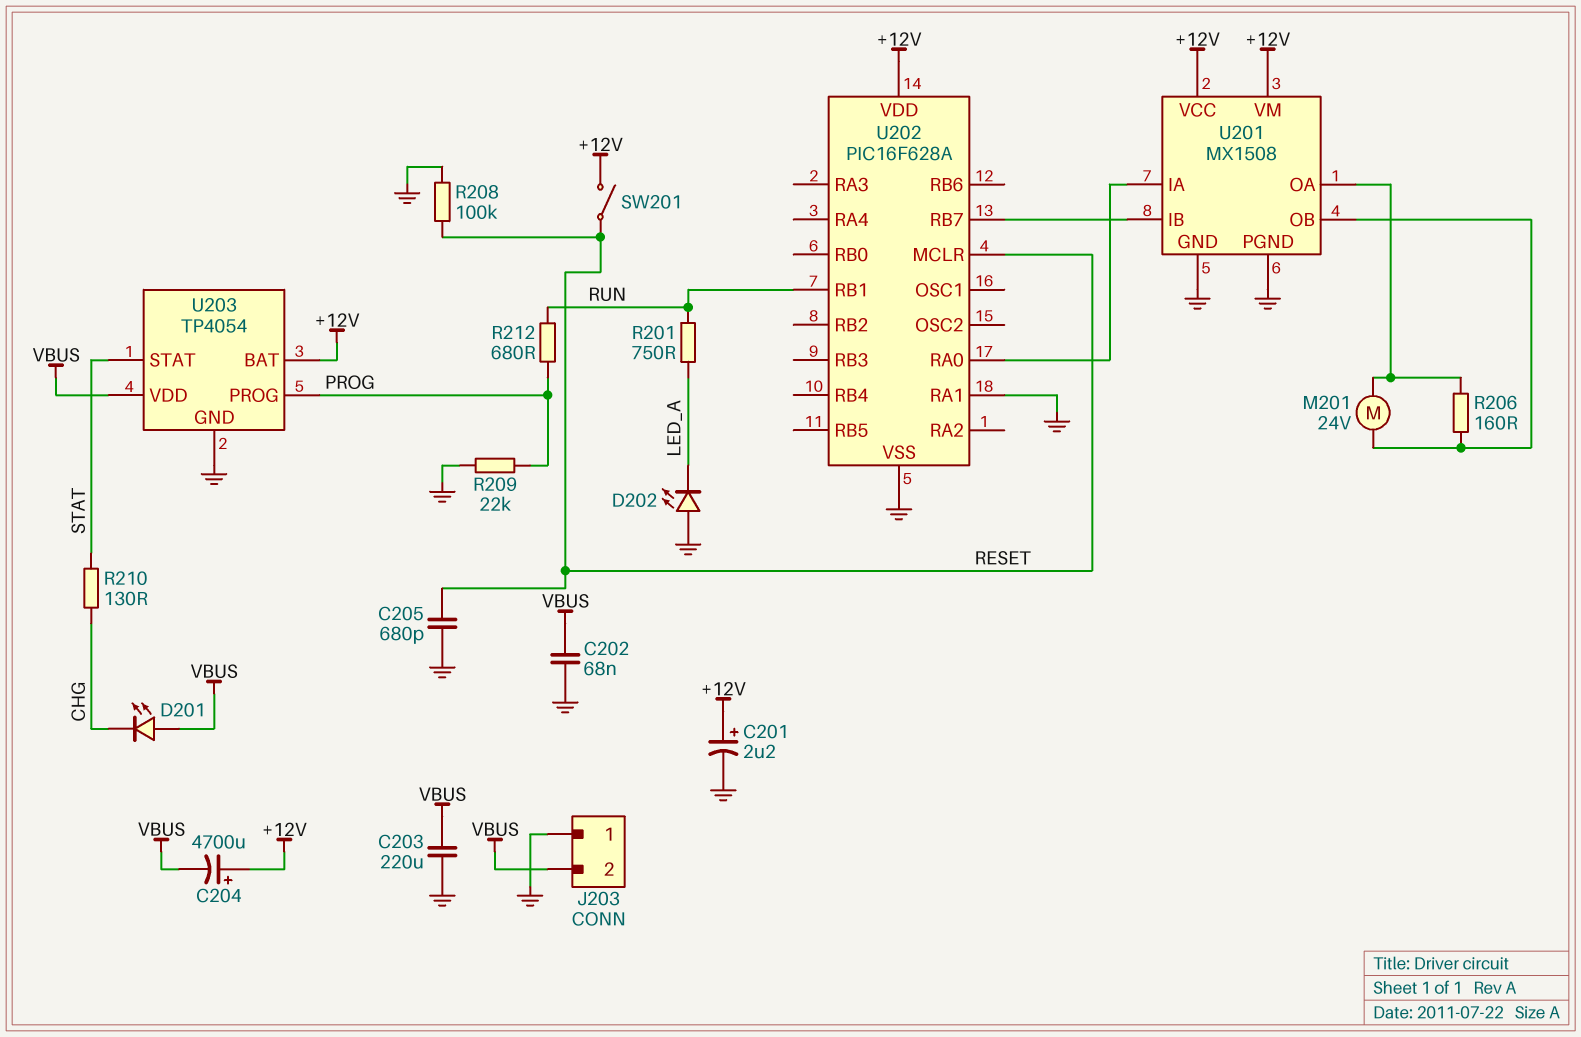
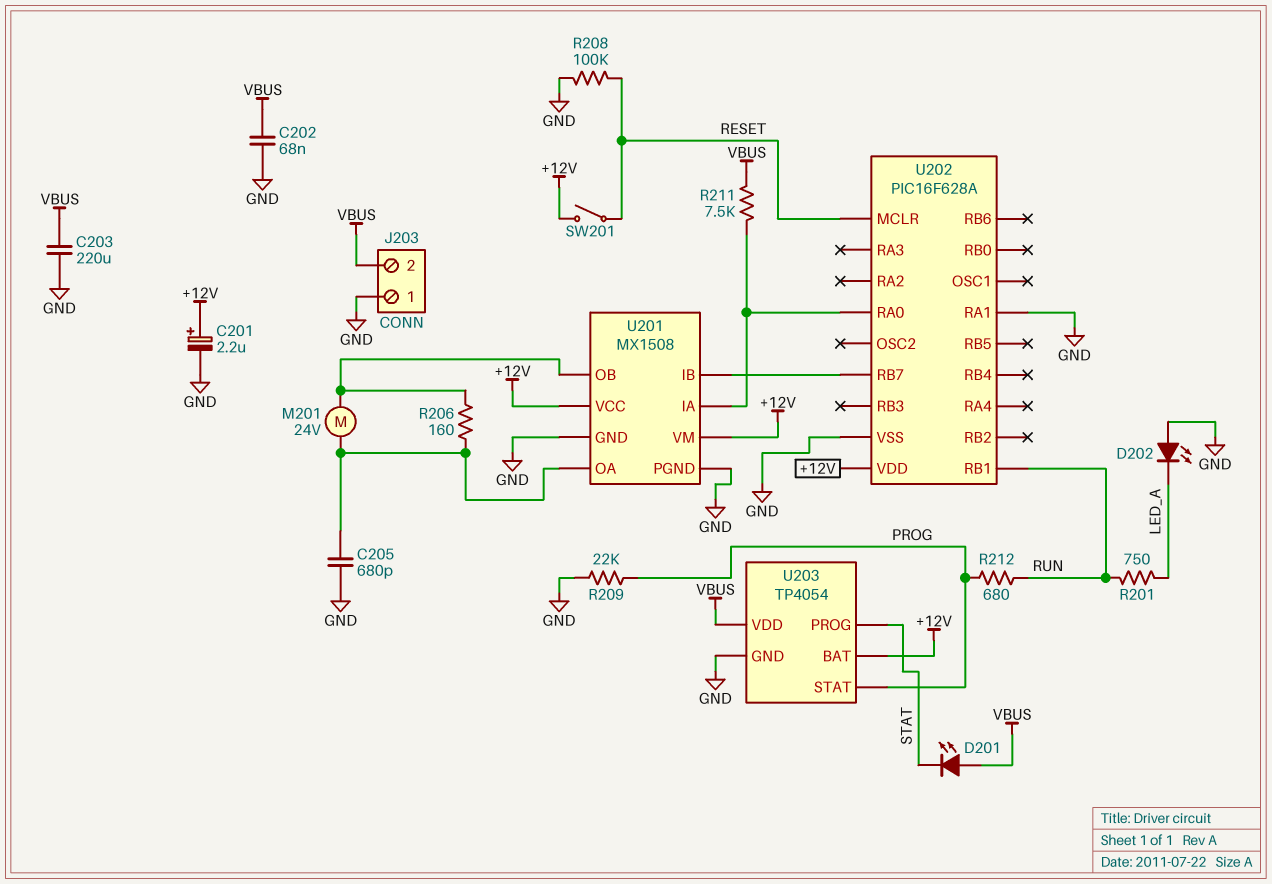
C204: 4700uF (plus +12V, minus VBUS) -> none
C205: 680pF (GND, RESET) -> 680pF (GND, U201/OA)
D201: LED (A VBUS, K CHG) -> LED (A VBUS, K STAT)
R210: 130 (CHG, STAT) -> none
R211: none -> 7.5k (U201/IA, VBUS)
U203 pin PROG: PROG -> STAT
U203 pin STAT: STAT -> PROG

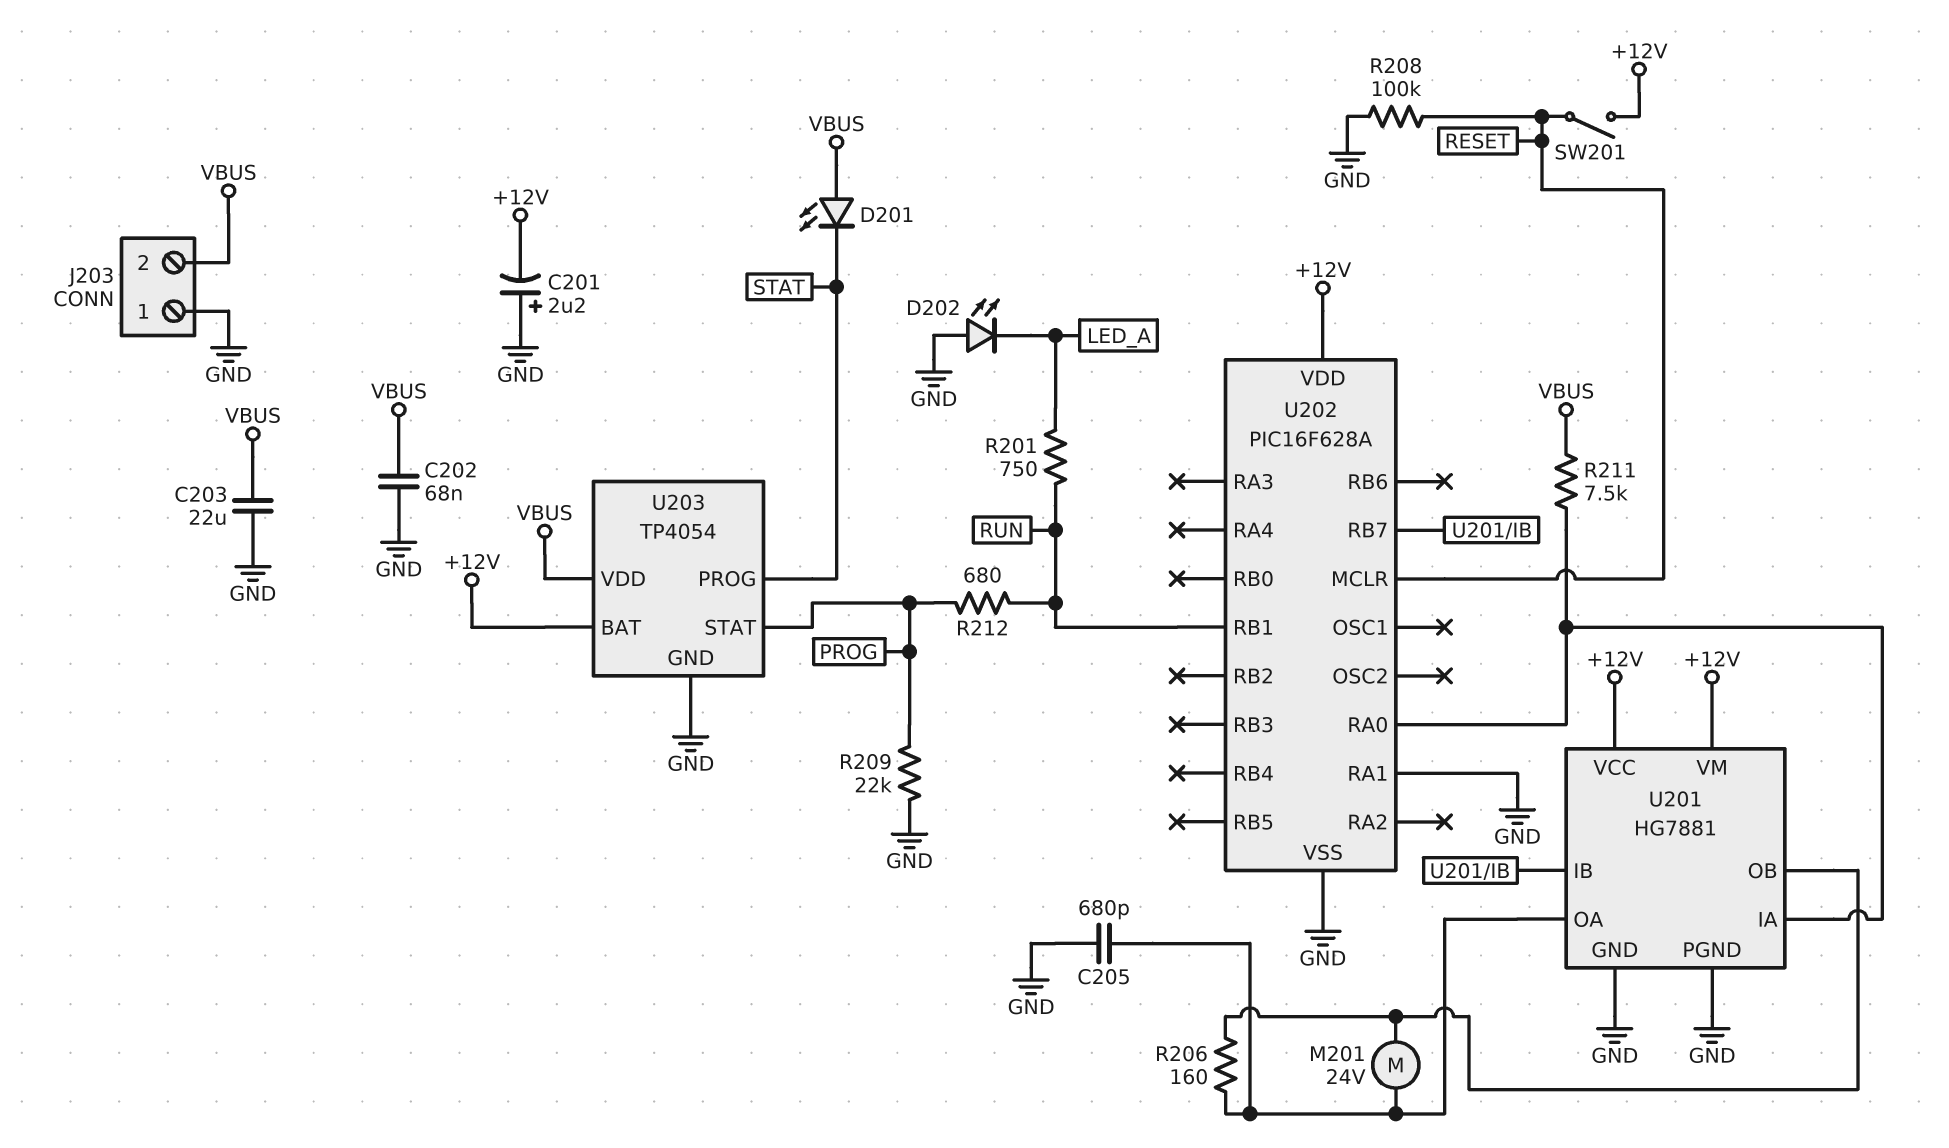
C201: 2.2uF (plus +12V, minus GND) -> 2.2uF (plus GND, minus +12V)
C203: 220uF (GND, VBUS) -> 22uF (GND, VBUS)
U201: MX1508 -> HG7881

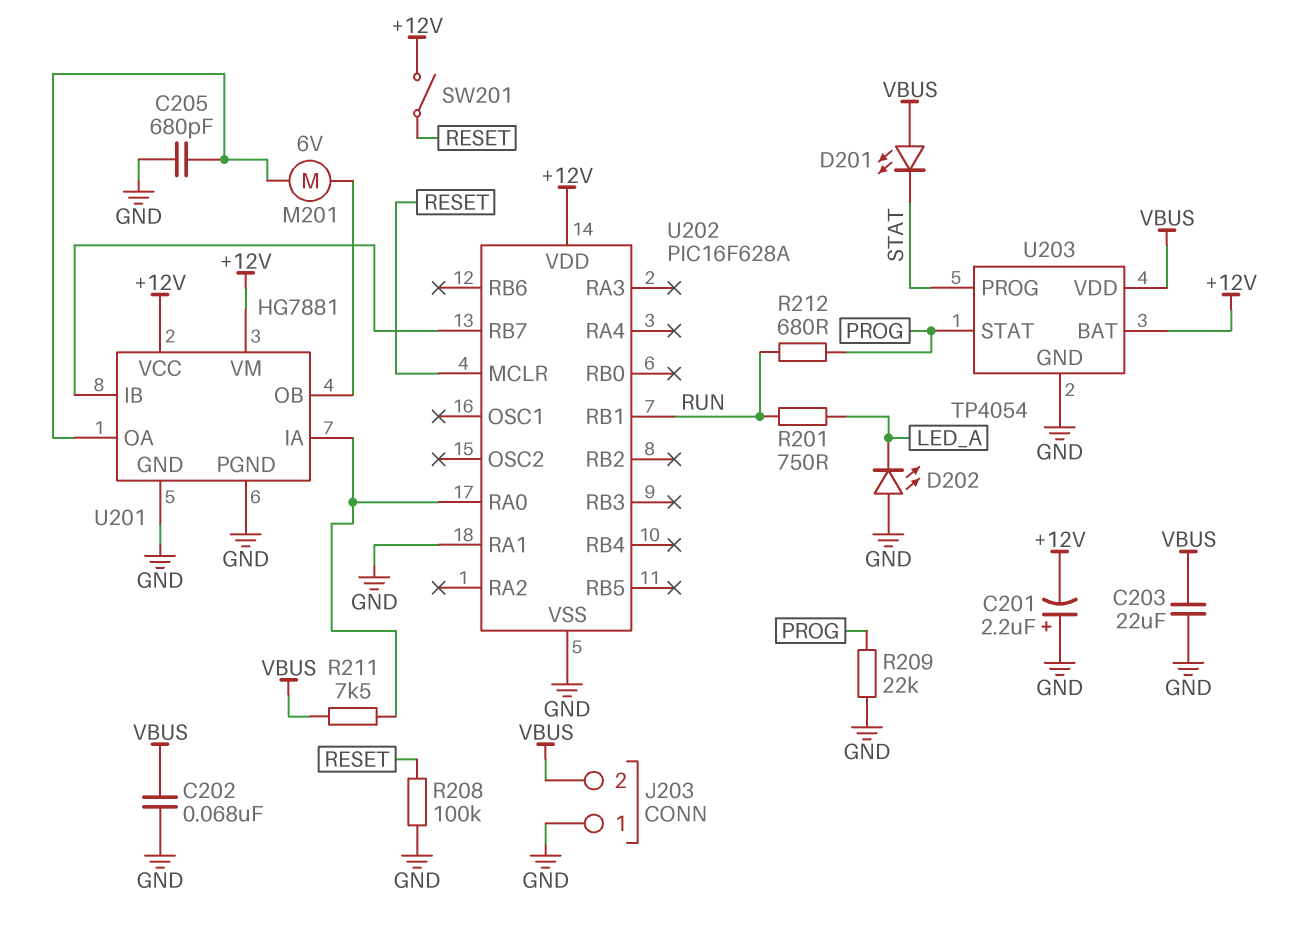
M201: motor 24V (U201/OA, U201/OB) -> motor 6V (U201/OA, U201/OB)
R206: 160 (U201/OA, U201/OB) -> none

